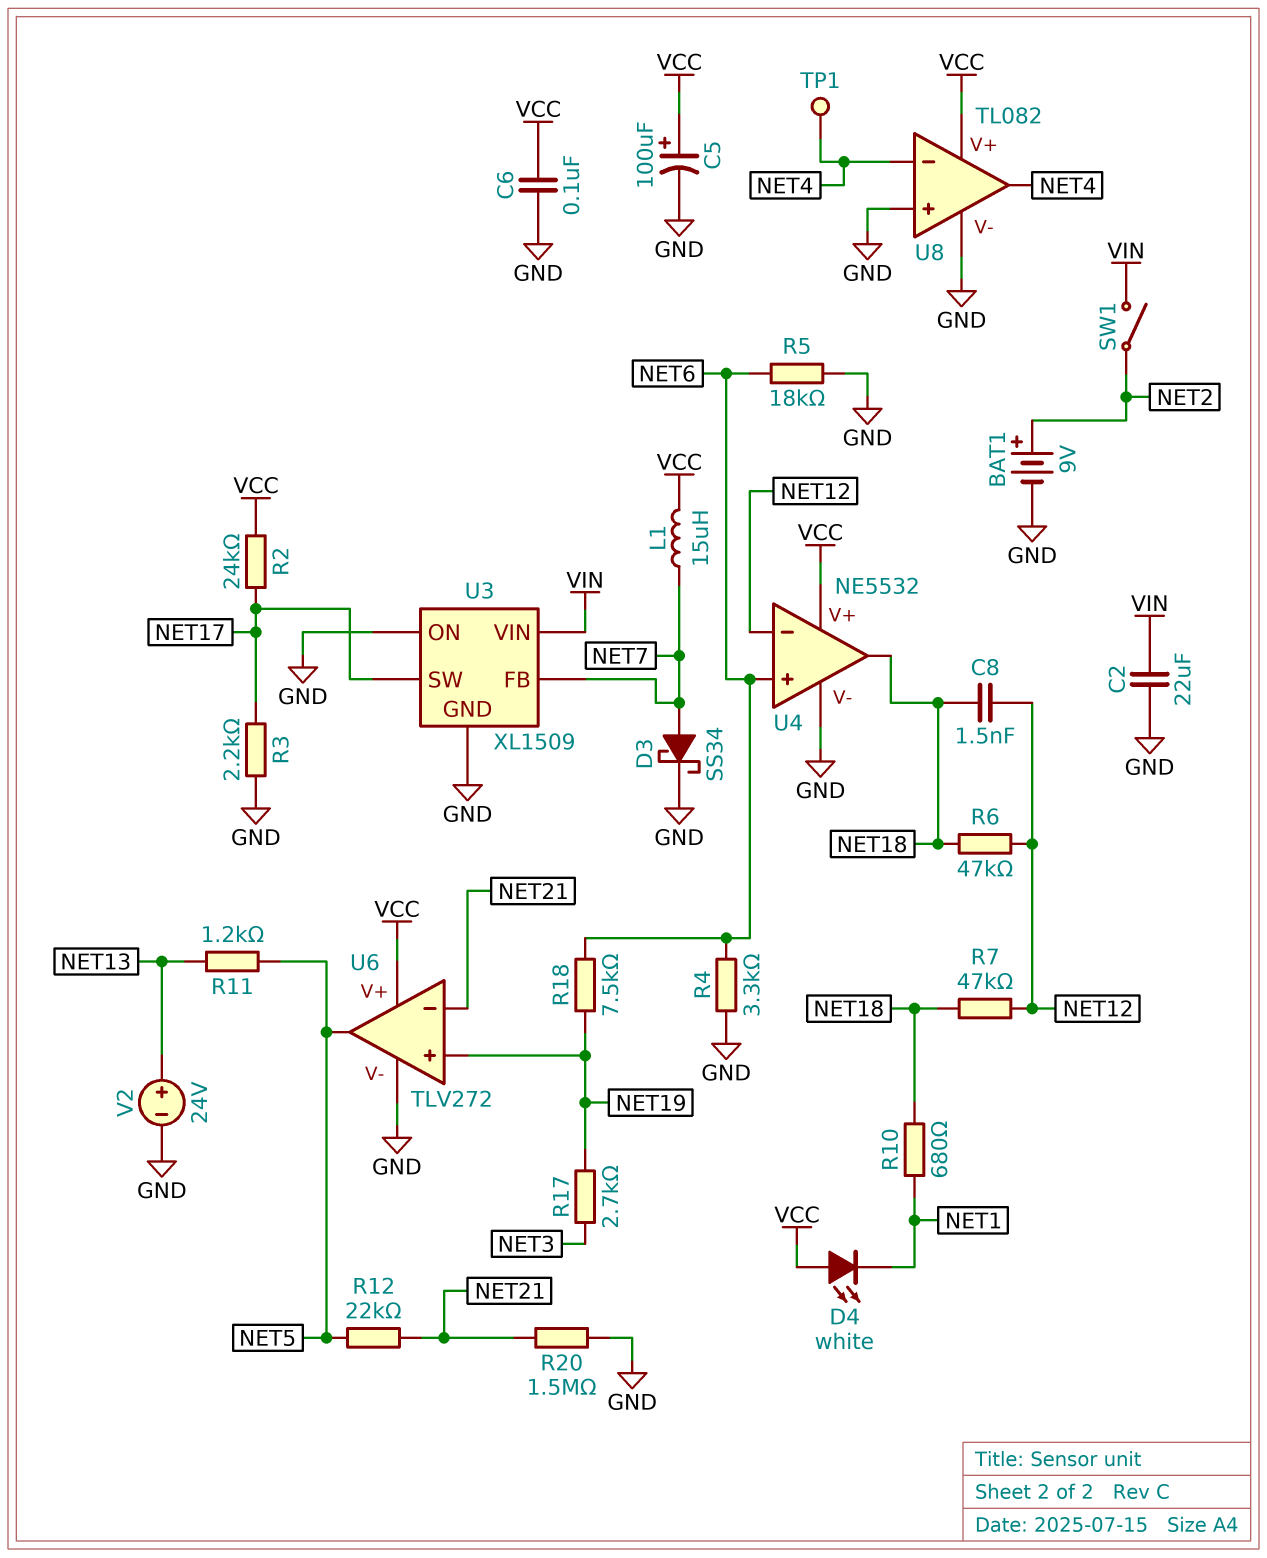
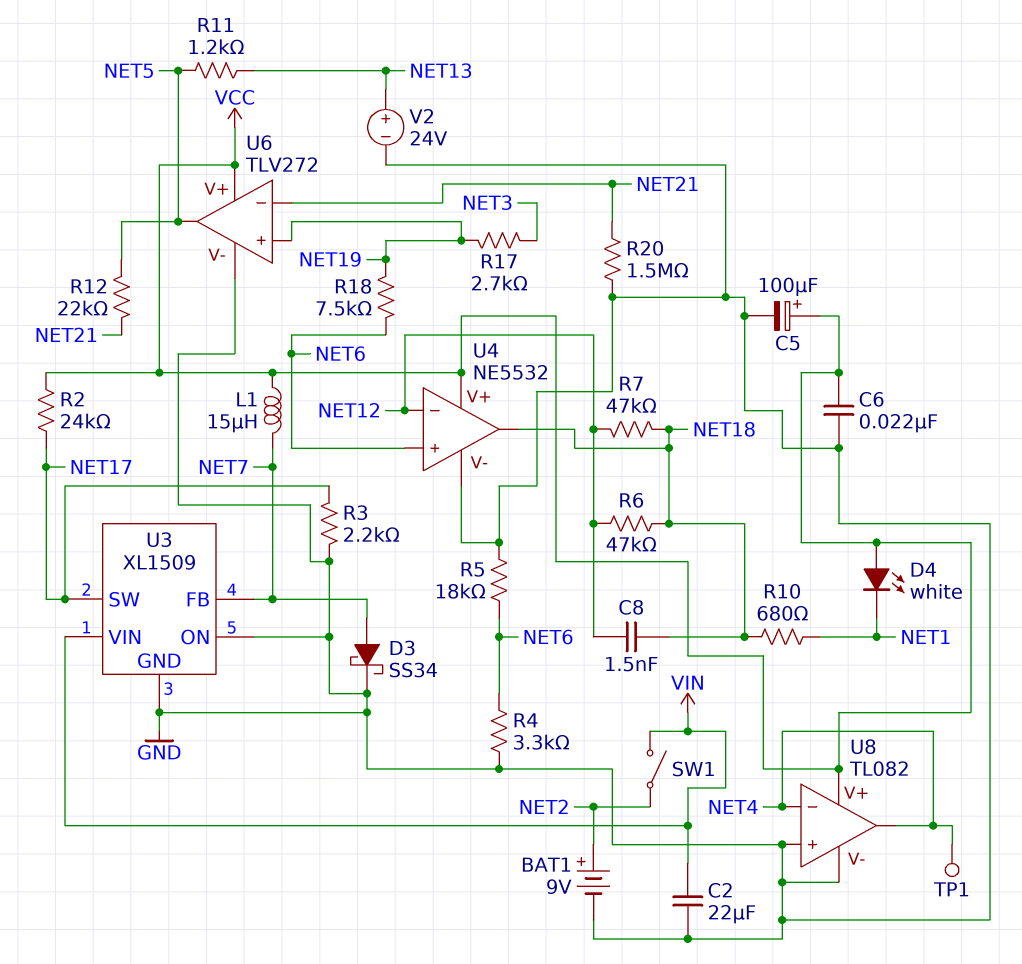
C6: 100nF (GND, VCC) -> 22nF (GND, VCC)

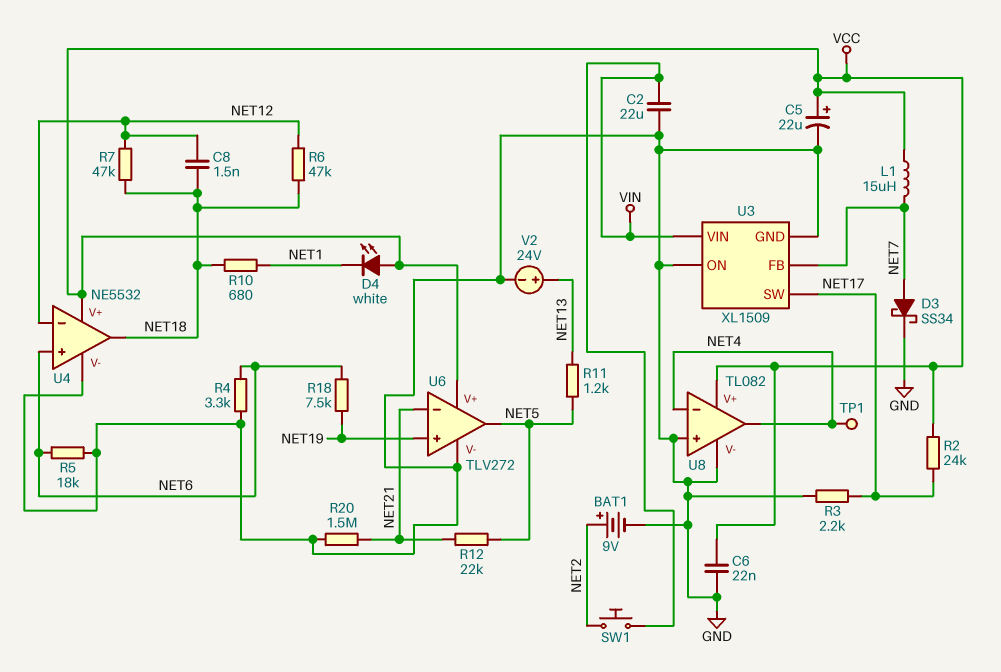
C5: 100uF (plus VCC, minus GND) -> 22uF (plus VCC, minus GND)
R17: 2.7k (NET3, NET19) -> none
SW1: switch (NET2, VIN) -> button (NET2, VIN)

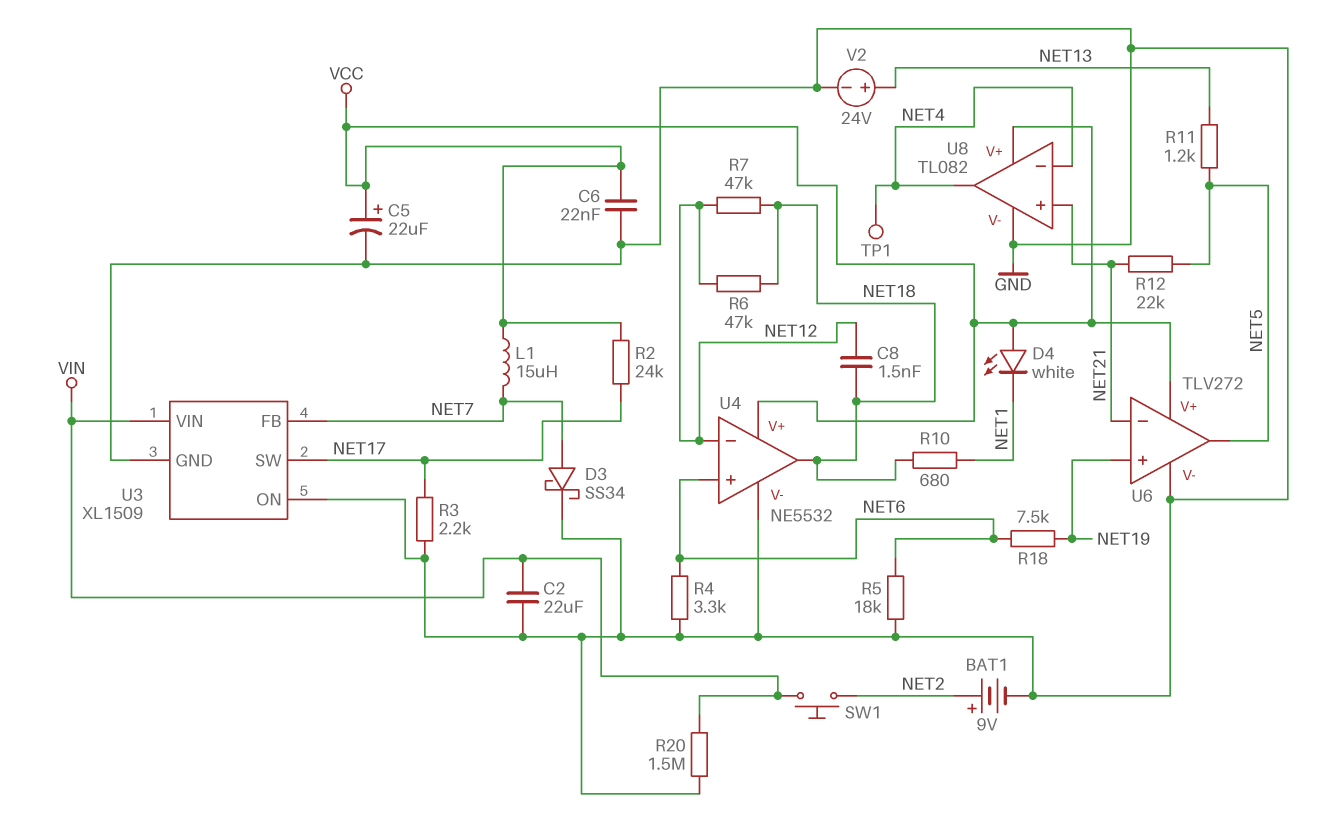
R20: 1.5M (GND, NET21) -> 1.5M (GND, VIN)
U8 pin in+: GND -> NET21

